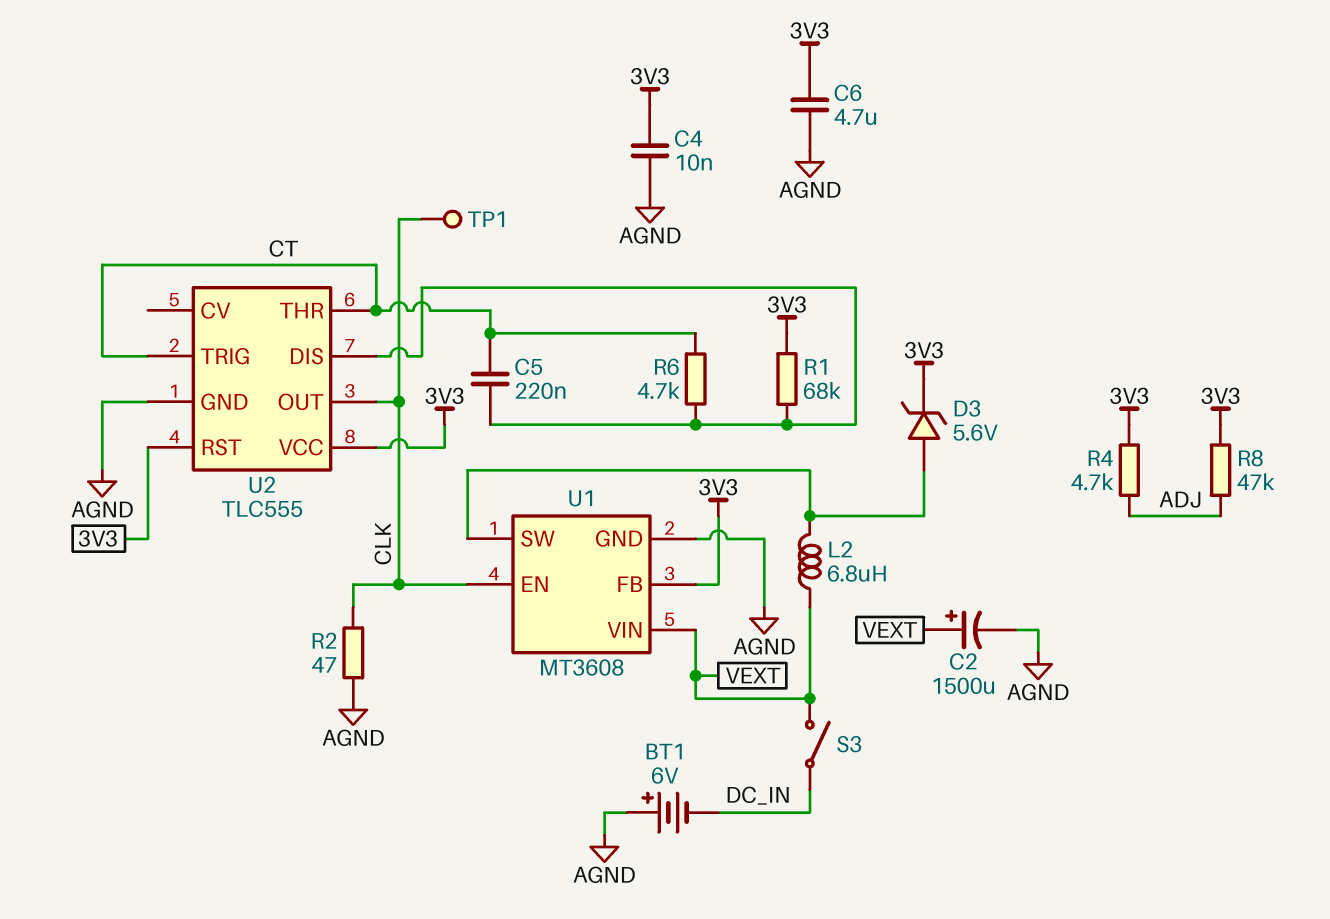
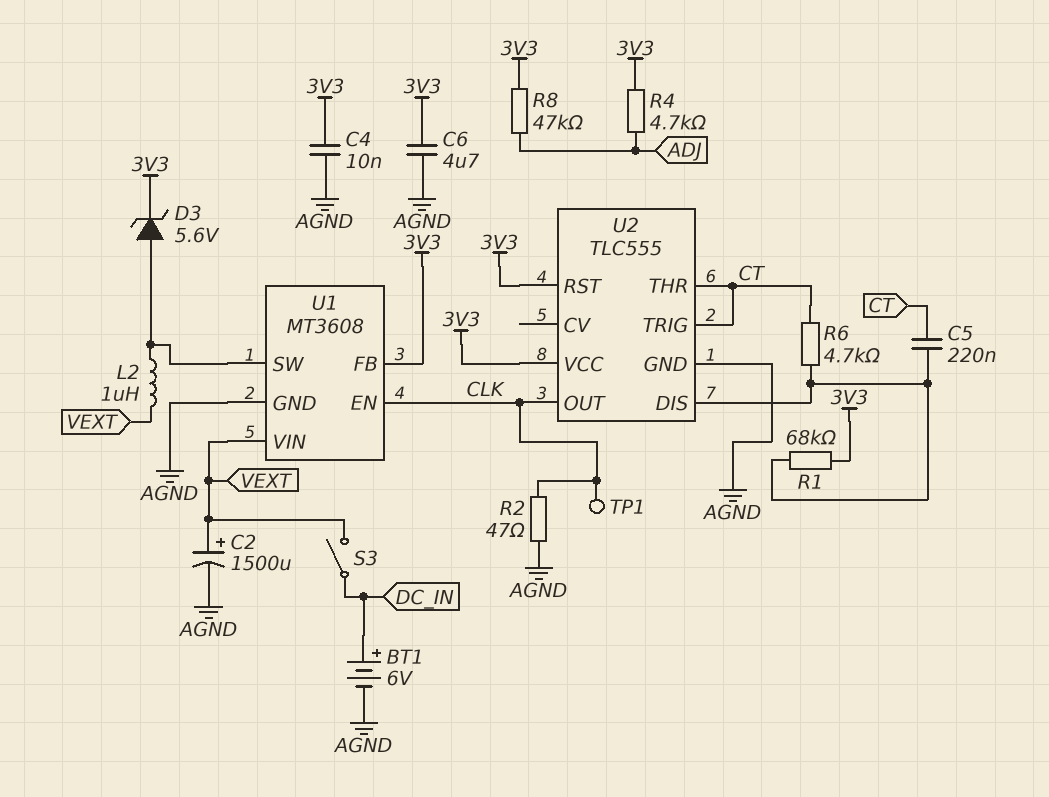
BT1: 6V (plus AGND, minus DC_IN) -> 6V (plus DC_IN, minus AGND)
L2: 6.8uH (U1/SW, VEXT) -> 1uH (U1/SW, VEXT)

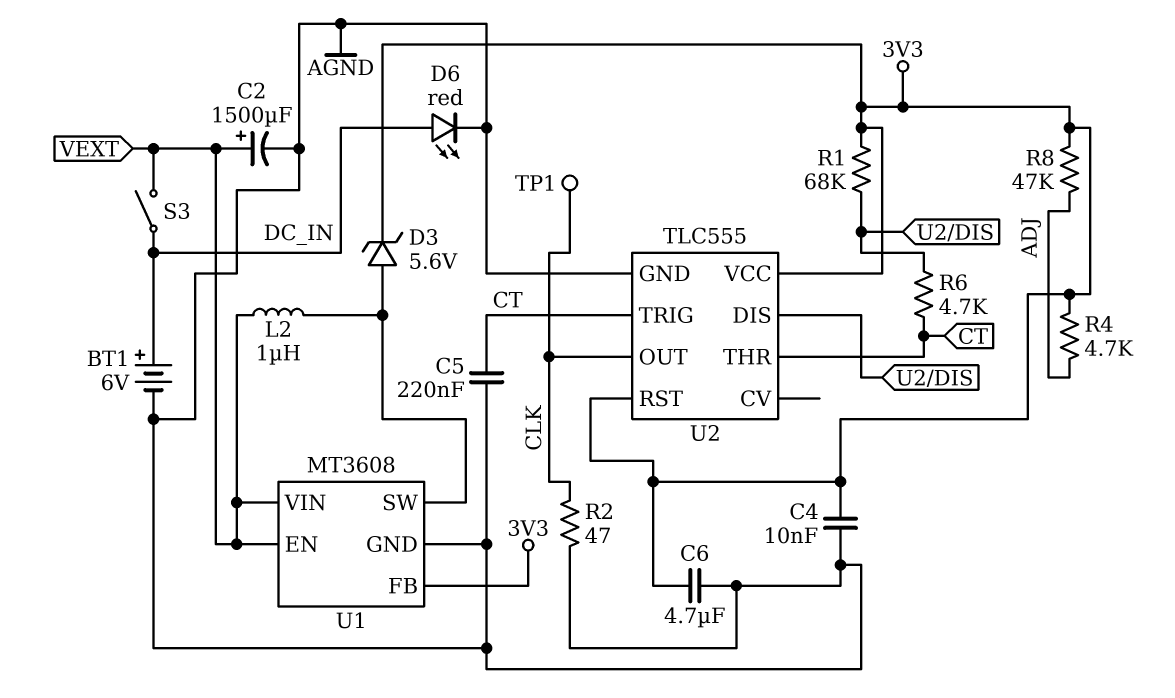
C5: 220nF (CT, U2/DIS) -> 220nF (AGND, CT)
D6: none -> LED red (A DC_IN, K AGND)
U1 pin EN: CLK -> VEXT

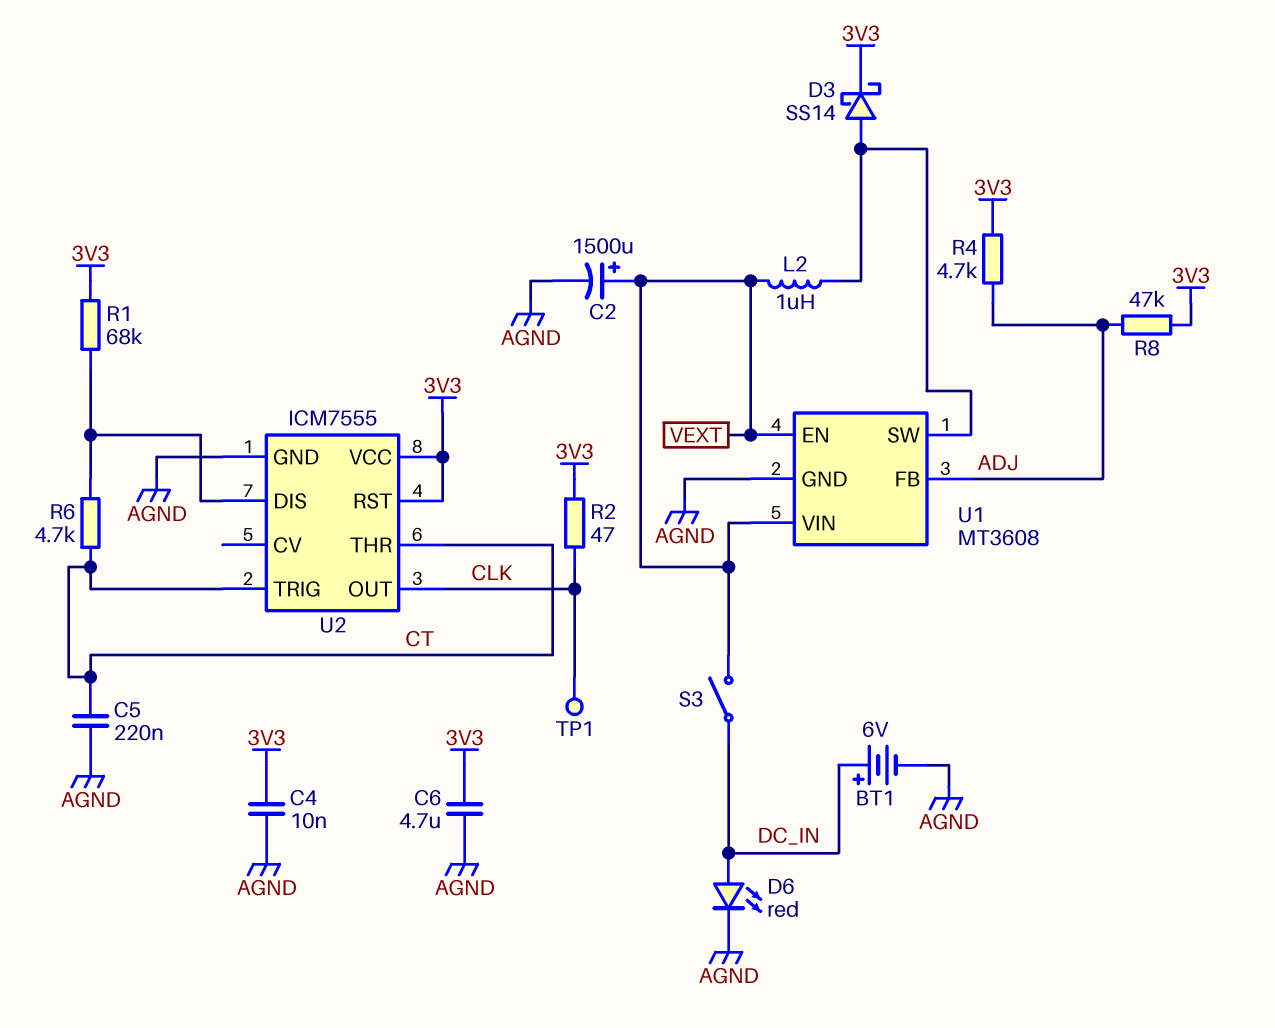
D3: zener 5.6V (A U1/SW, K 3V3) -> schottky SS14 (A U1/SW, K 3V3)
R2: 47 (AGND, CLK) -> 47 (3V3, CLK)
U1 pin FB: 3V3 -> ADJ
U2: TLC555 -> ICM7555

